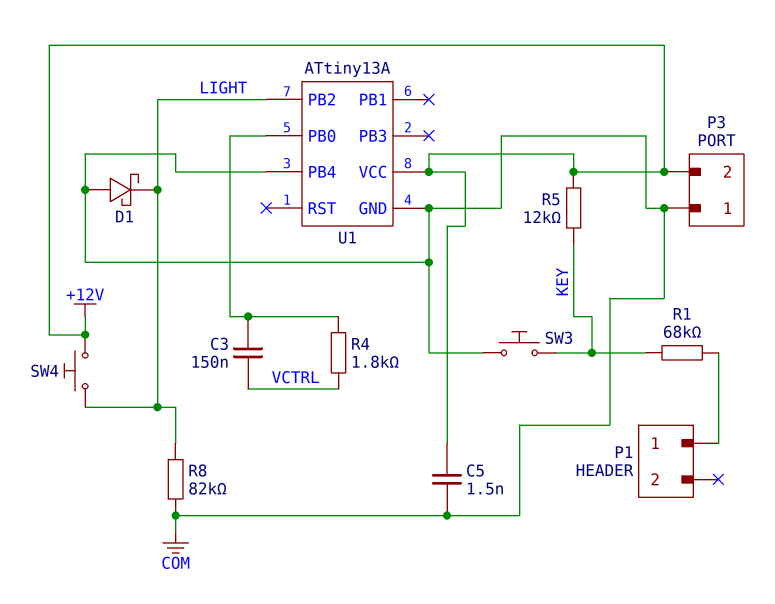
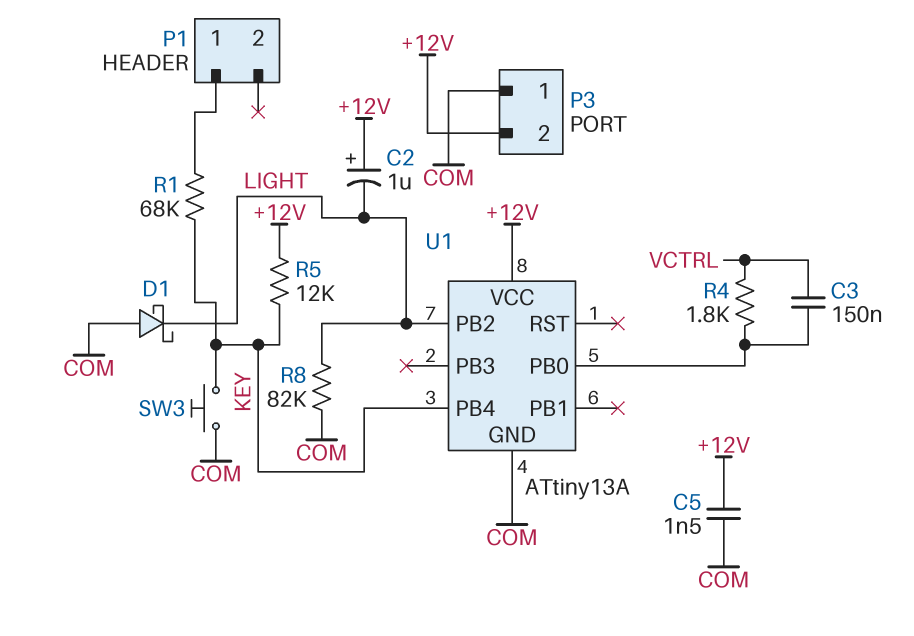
C2: none -> 1uF (plus +12V, minus LIGHT)
SW4: button (+12V, LIGHT) -> none
U1 pin PB4: COM -> KEY

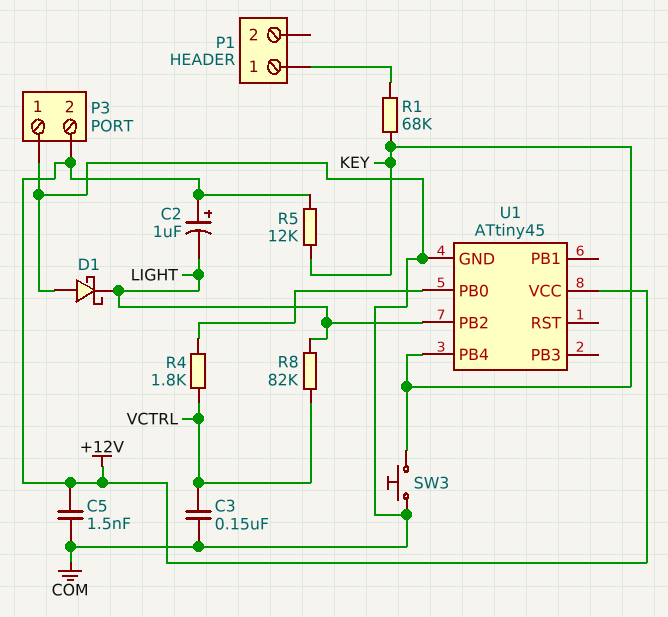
C3: 150nF (U1/PB0, VCTRL) -> 150nF (COM, VCTRL)
R8: 82k (COM, LIGHT) -> 82k (LIGHT, VCTRL)
U1: ATtiny13A -> ATtiny45

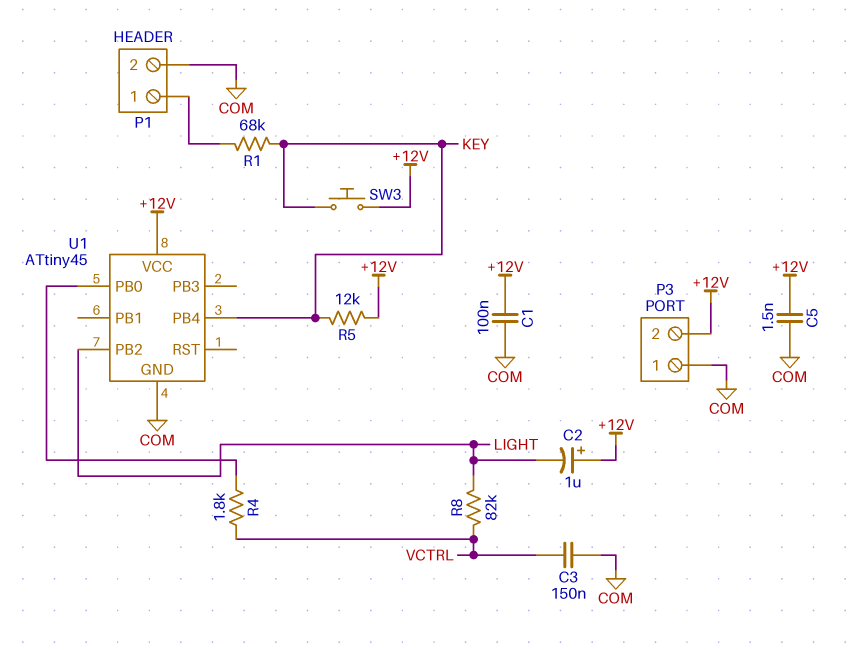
C1: none -> 100nF (+12V, COM)
D1: schottky (A COM, K LIGHT) -> none
P1 pin 2: none -> COM
SW3: button (COM, KEY) -> button (+12V, KEY)

